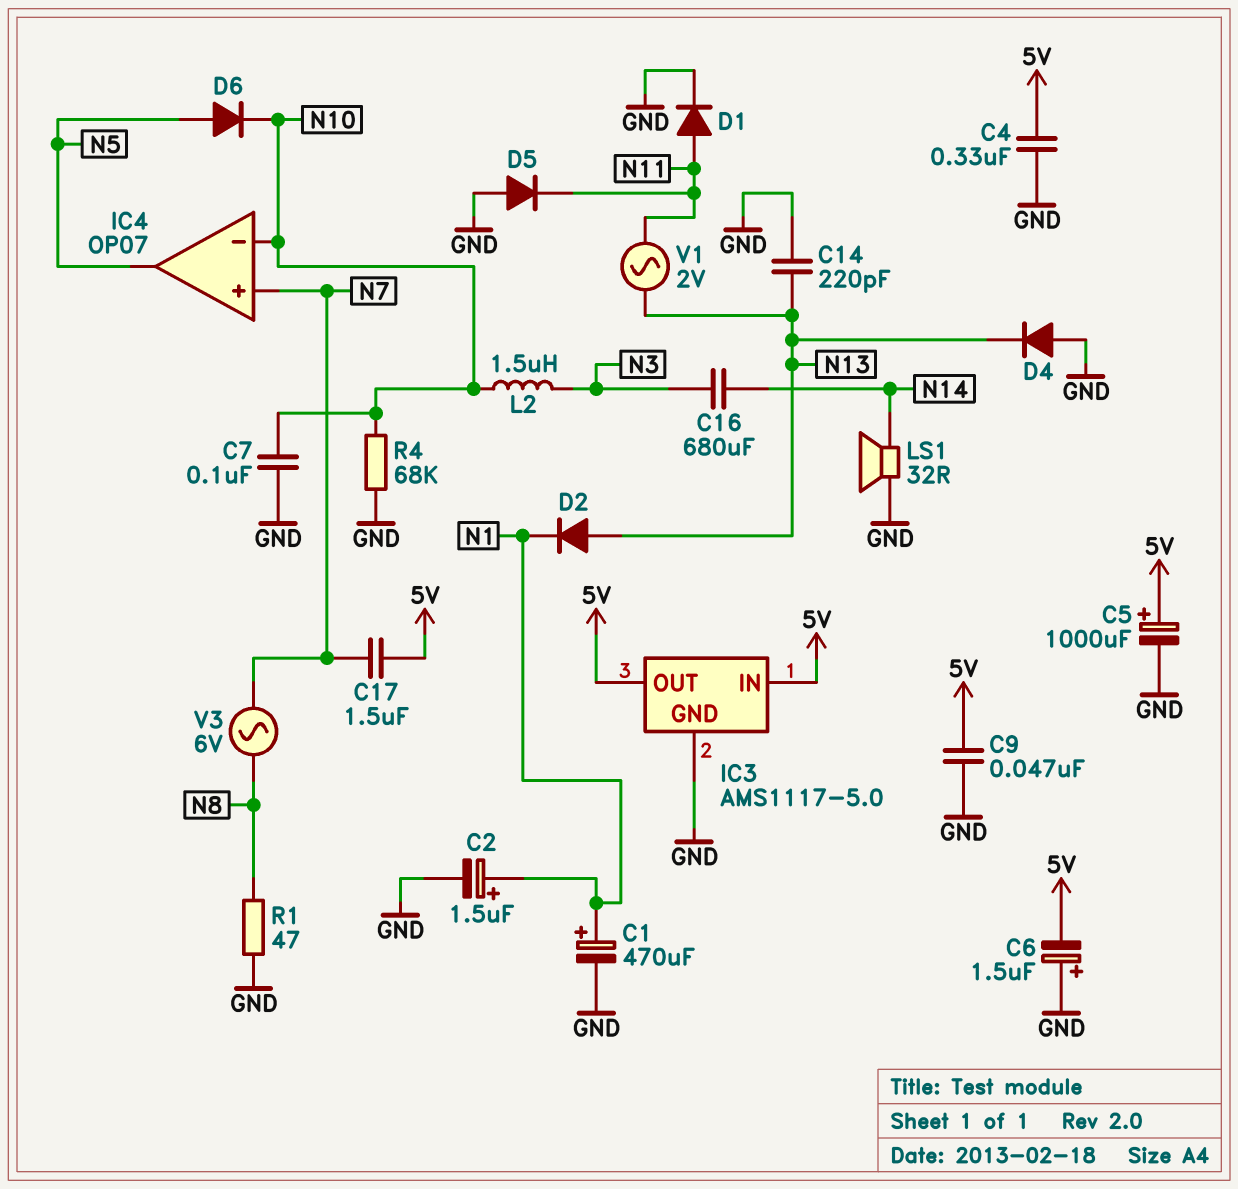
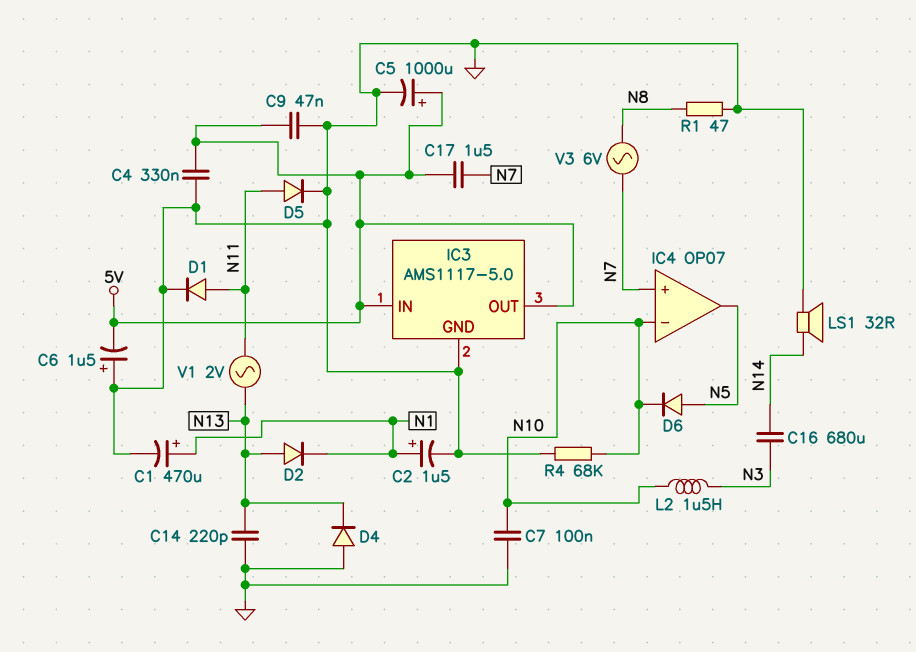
D5: diode (A GND, K N11) -> diode (A N11, K GND)

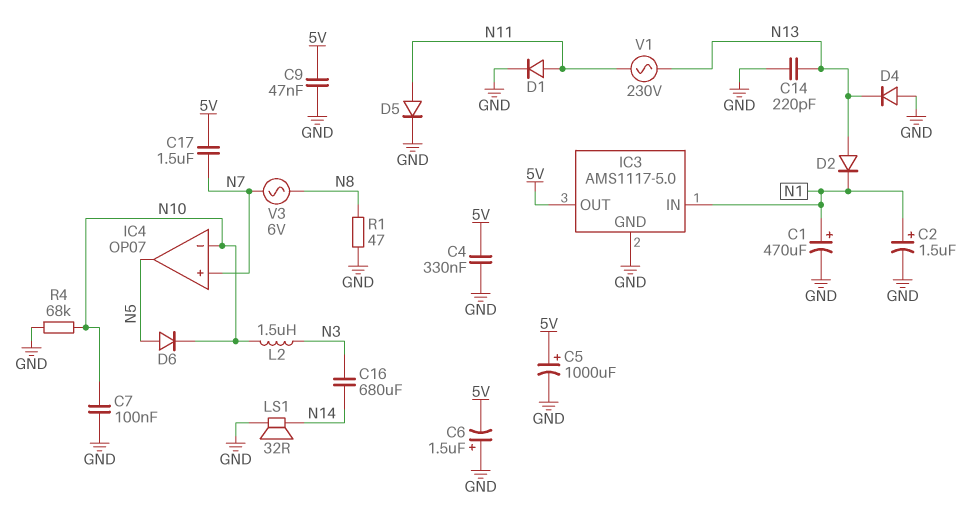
IC3 pin IN: 5V -> N1
V1: AC 2V (N11, N13) -> AC 230V (N11, N13)

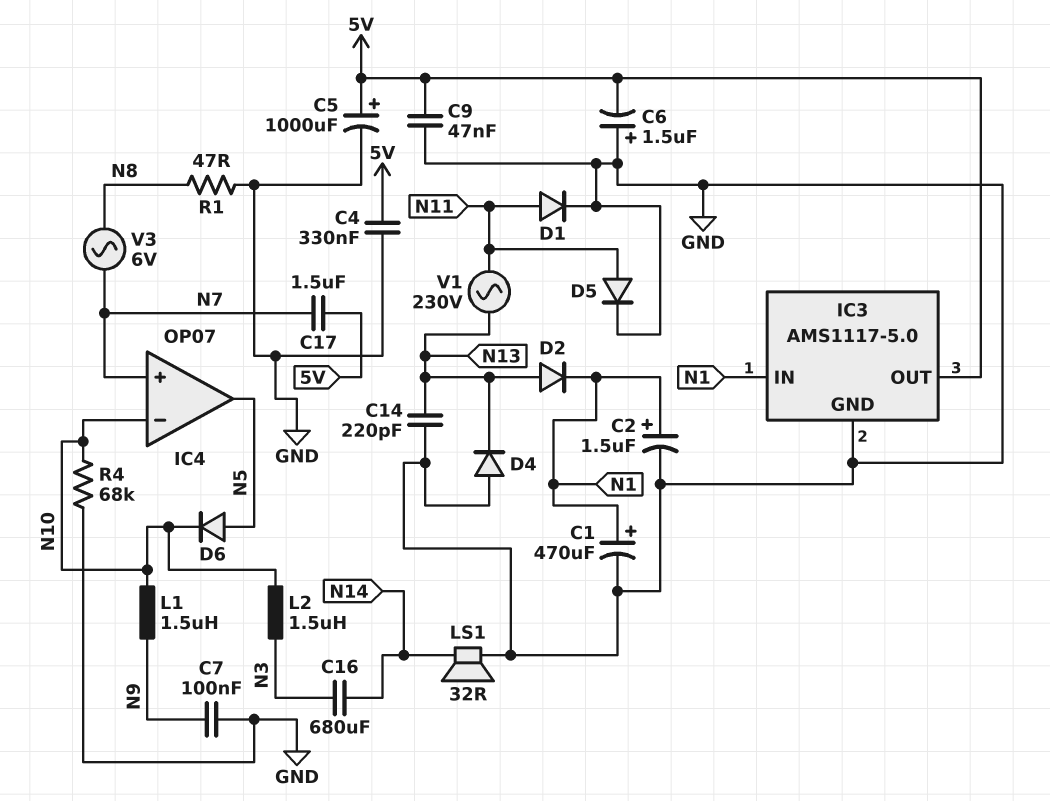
C7: 100nF (GND, N10) -> 100nF (GND, N9)
L1: none -> 1.5uH (N9, N10)

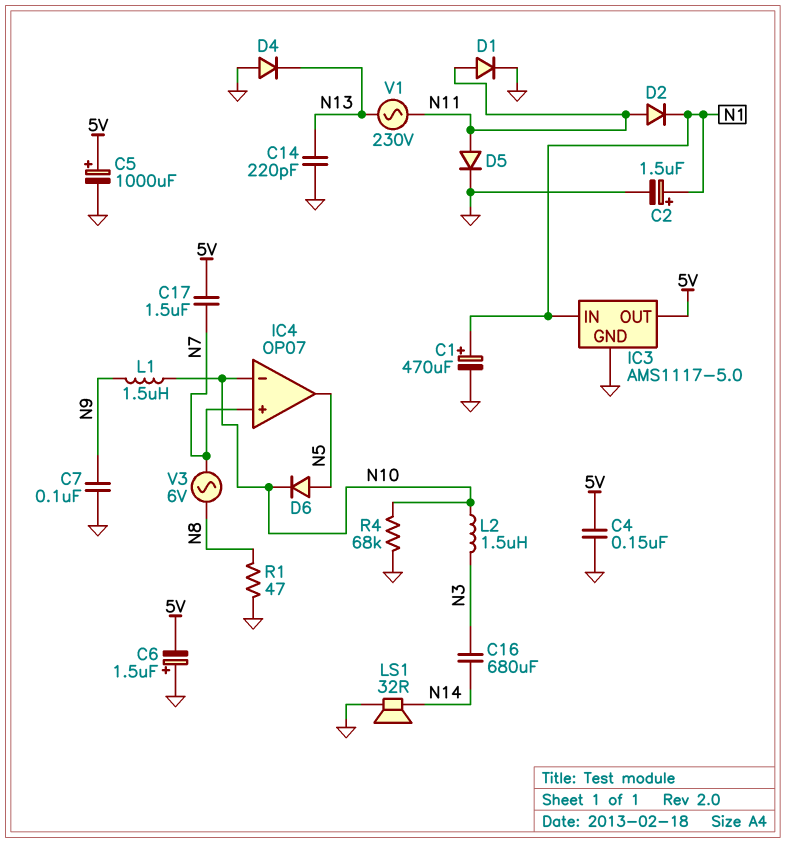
C4: 330nF (5V, GND) -> 150nF (5V, GND)
C9: 47nF (5V, GND) -> none
D2: diode (A N13, K N1) -> diode (A N11, K N1)

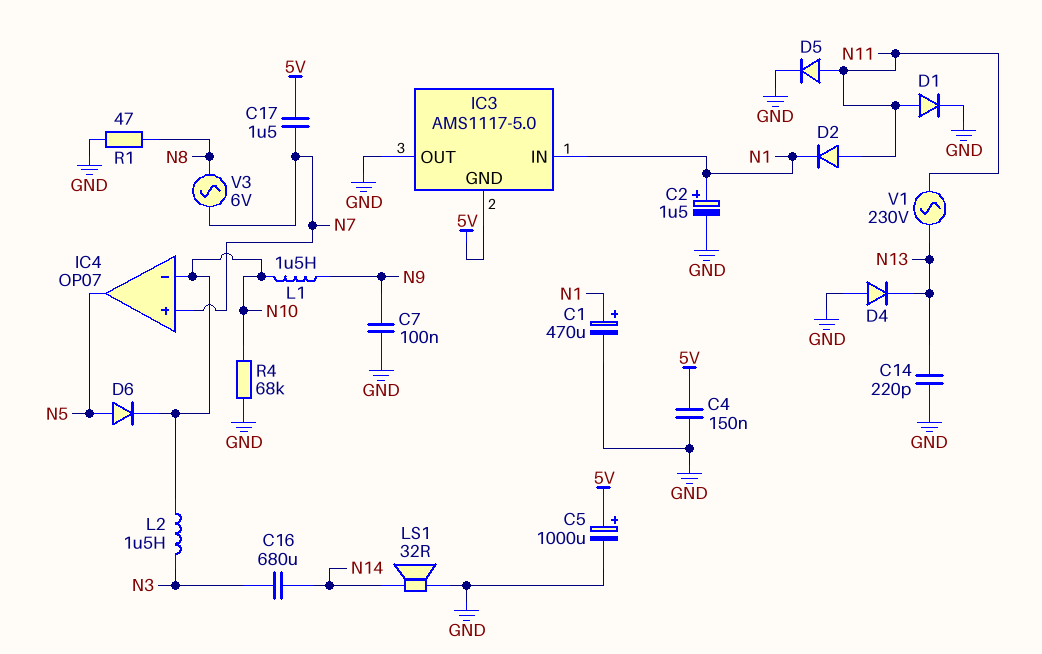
C6: 1.5uF (plus GND, minus 5V) -> none
IC3 pin GND: GND -> 5V
IC3 pin OUT: 5V -> GND

